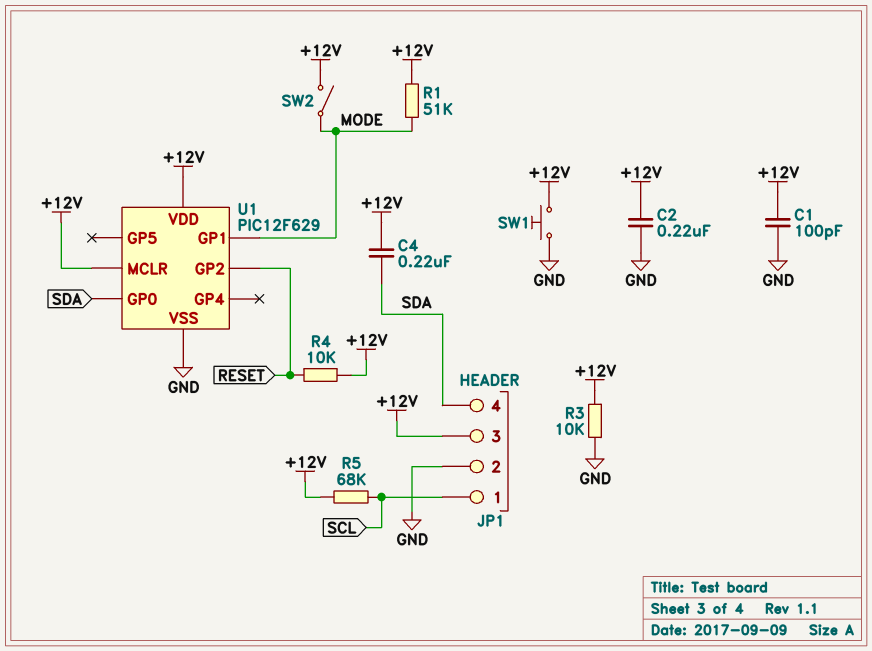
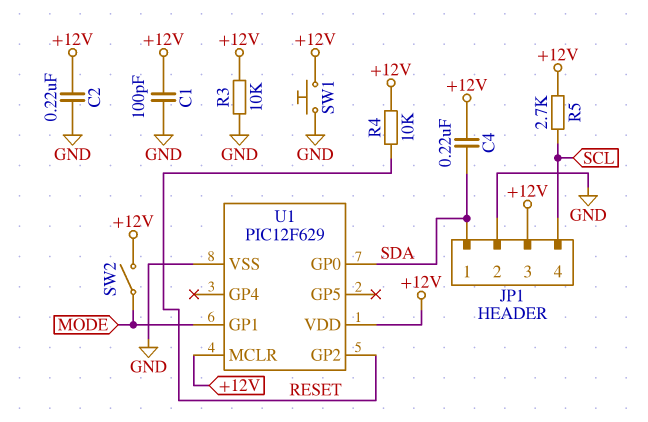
JP1 pin 1: SCL -> SDA
JP1 pin 4: SDA -> SCL
R1: 51k (+12V, MODE) -> none
R5: 68k (+12V, SCL) -> 2.7k (+12V, SCL)

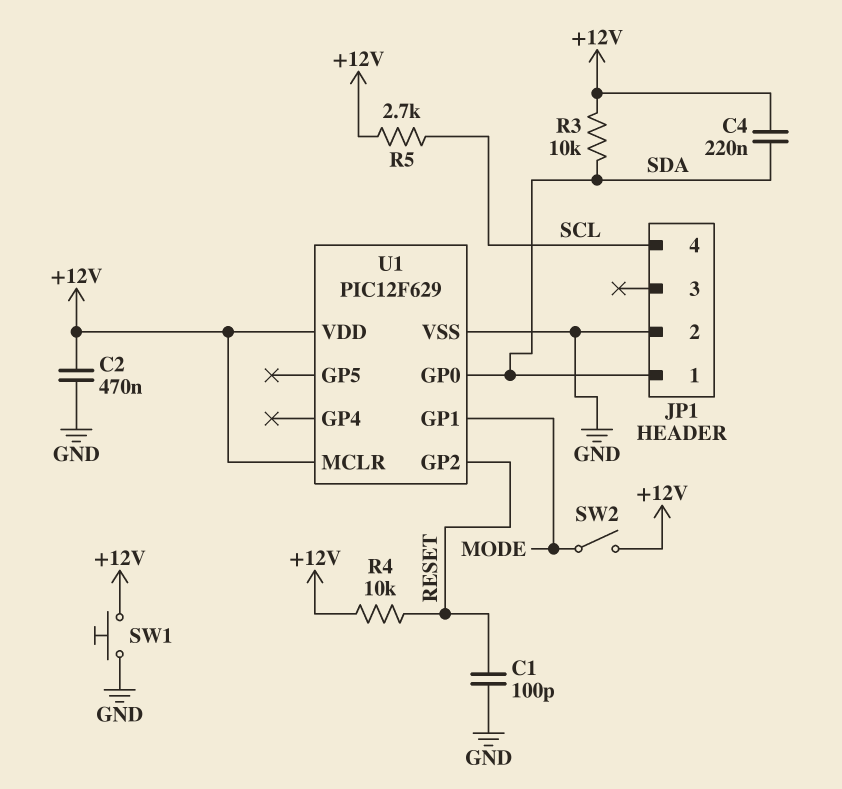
C1: 100pF (+12V, GND) -> 100pF (GND, RESET)
C2: 220nF (+12V, GND) -> 470nF (+12V, GND)
JP1 pin 3: +12V -> none
R3: 10k (+12V, GND) -> 10k (+12V, SDA)

